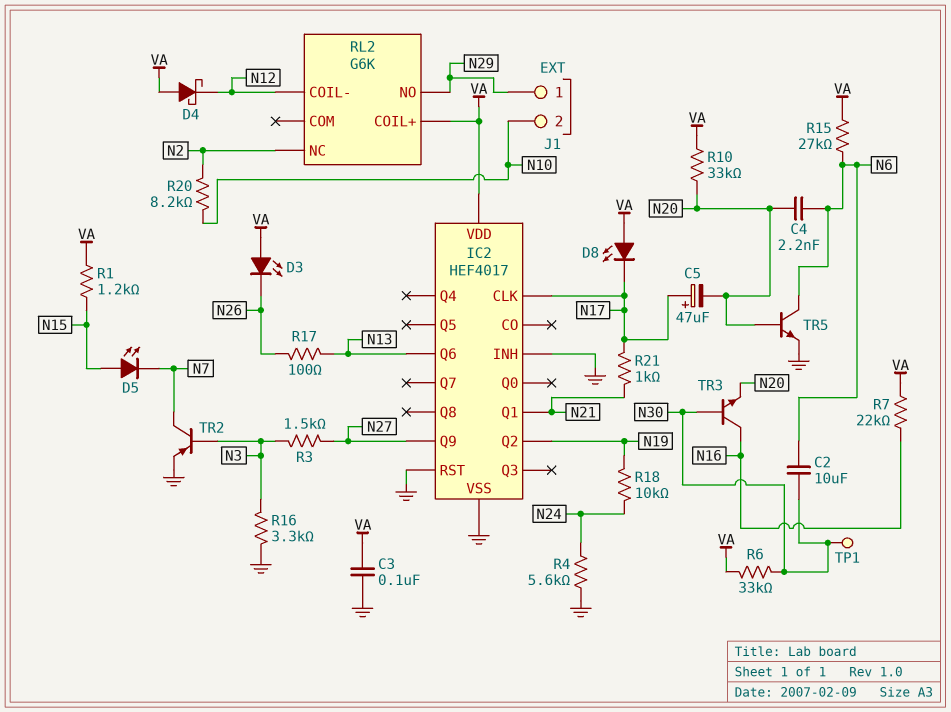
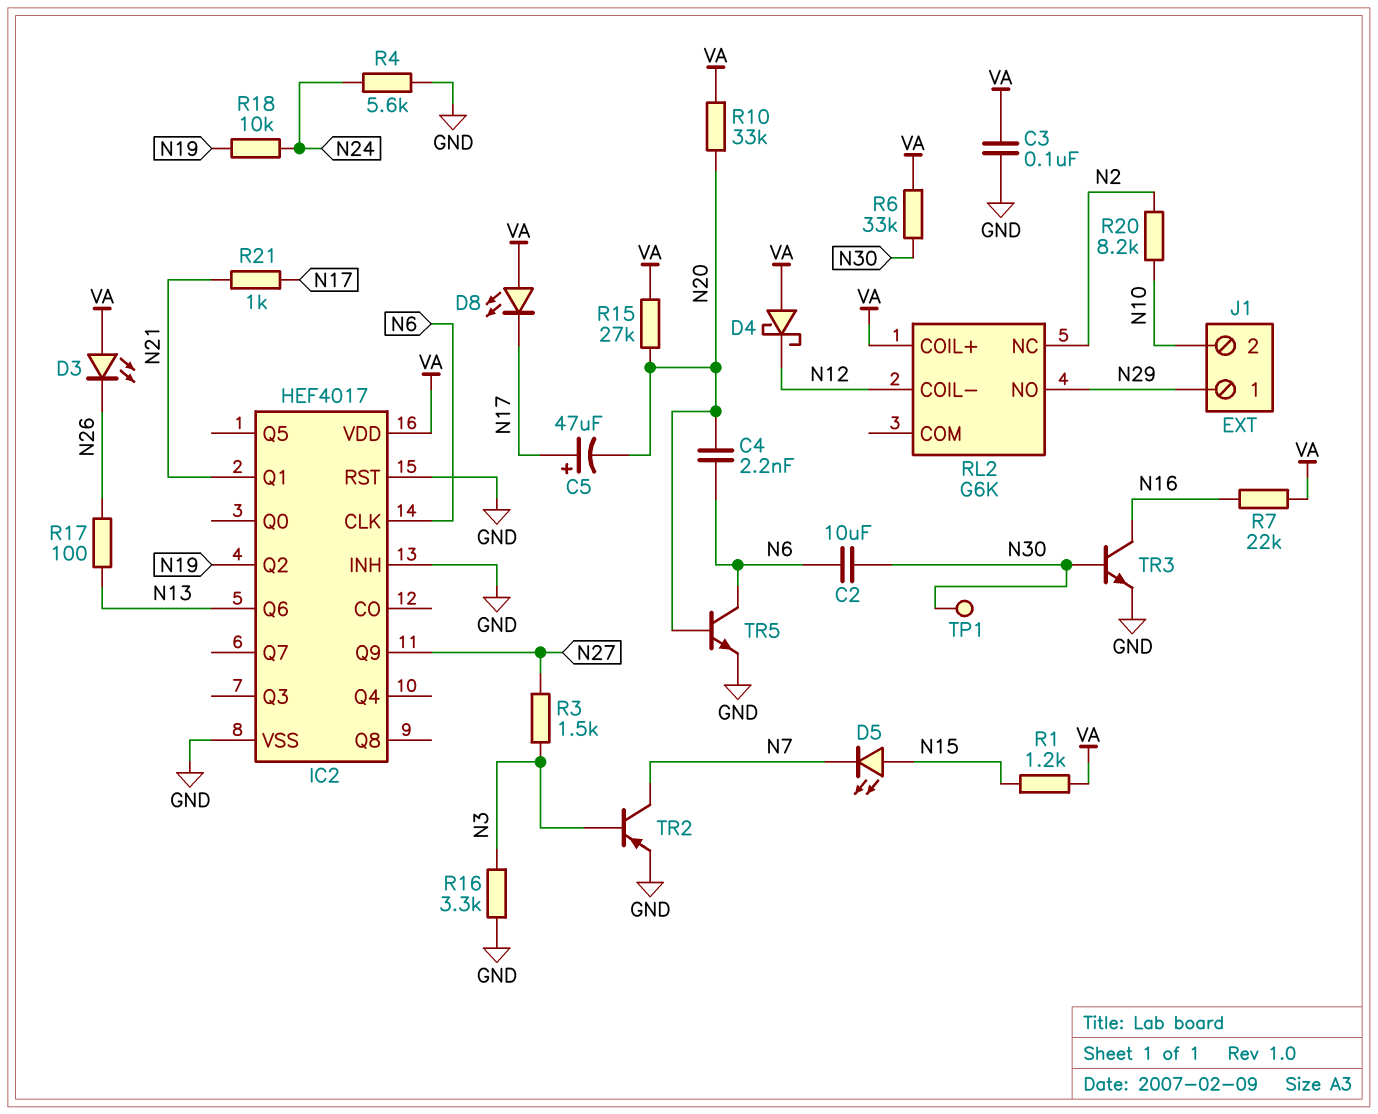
IC2 pin CLK: N17 -> N6
R15: 27k (N6, VA) -> 27k (N20, VA)
TR3: NPN (B N30, C N16, E N20) -> NPN (B N30, C N16, E GND)

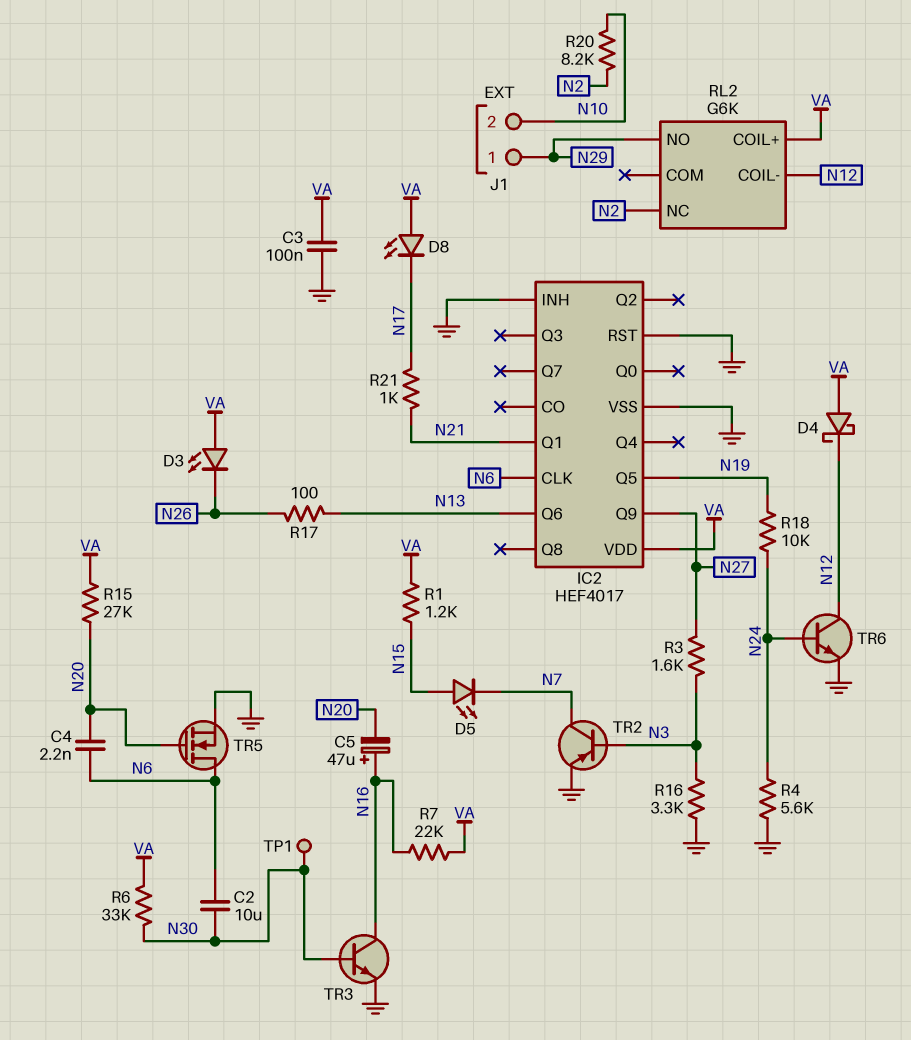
C5: 47uF (plus N17, minus N20) -> 47uF (plus N16, minus N20)
IC2 pin Q2: N19 -> none
IC2 pin Q5: none -> N19
R3: 1.5k (N3, N27) -> 1.6k (N3, N27)
R10: 33k (N20, VA) -> none
TR5: NPN (B N20, C N6, E GND) -> NMOS (G N20, D N6, S GND)
TR6: none -> NPN (B N24, C N12, E GND)

